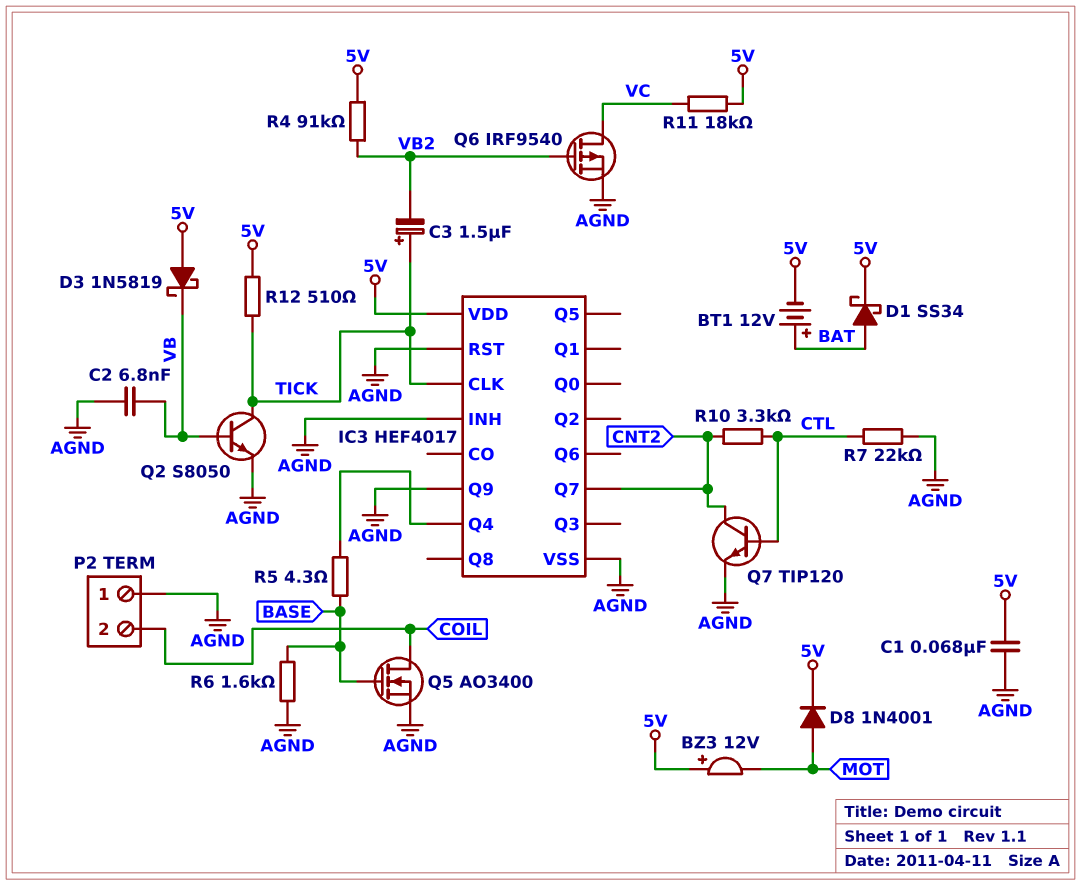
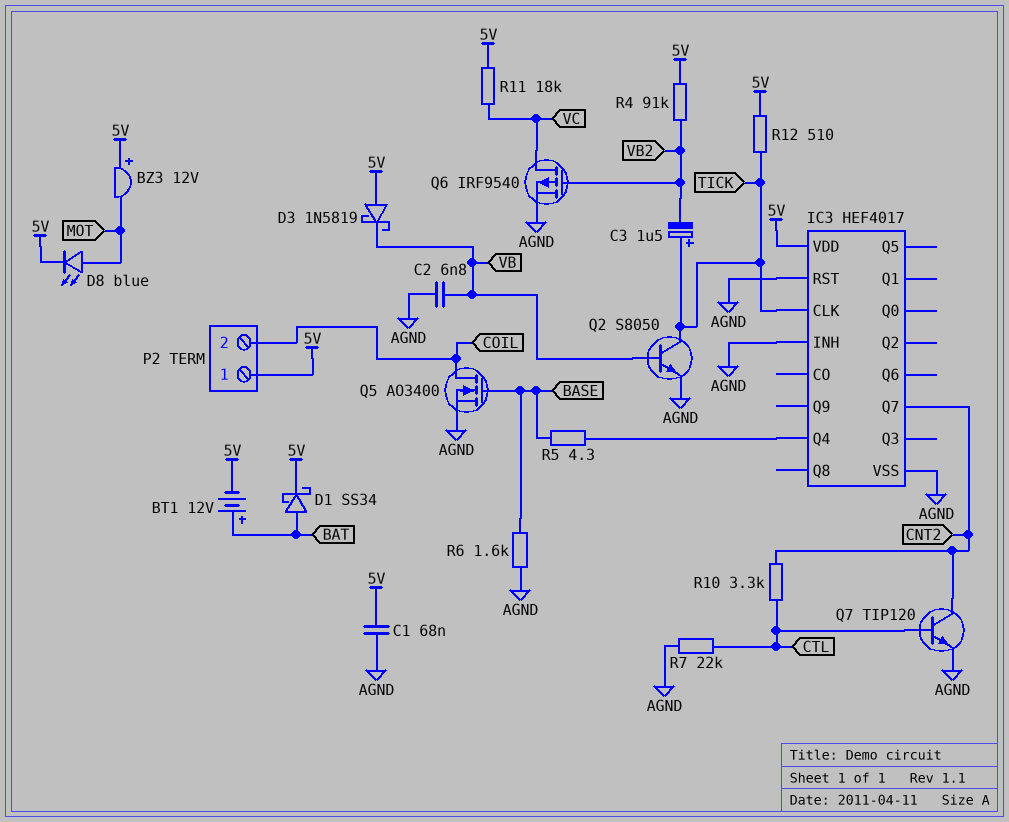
D8: diode 1N4001 (A MOT, K 5V) -> LED blue (A MOT, K 5V)
IC3 pin Q9: AGND -> none
P2 pin 1: AGND -> 5V

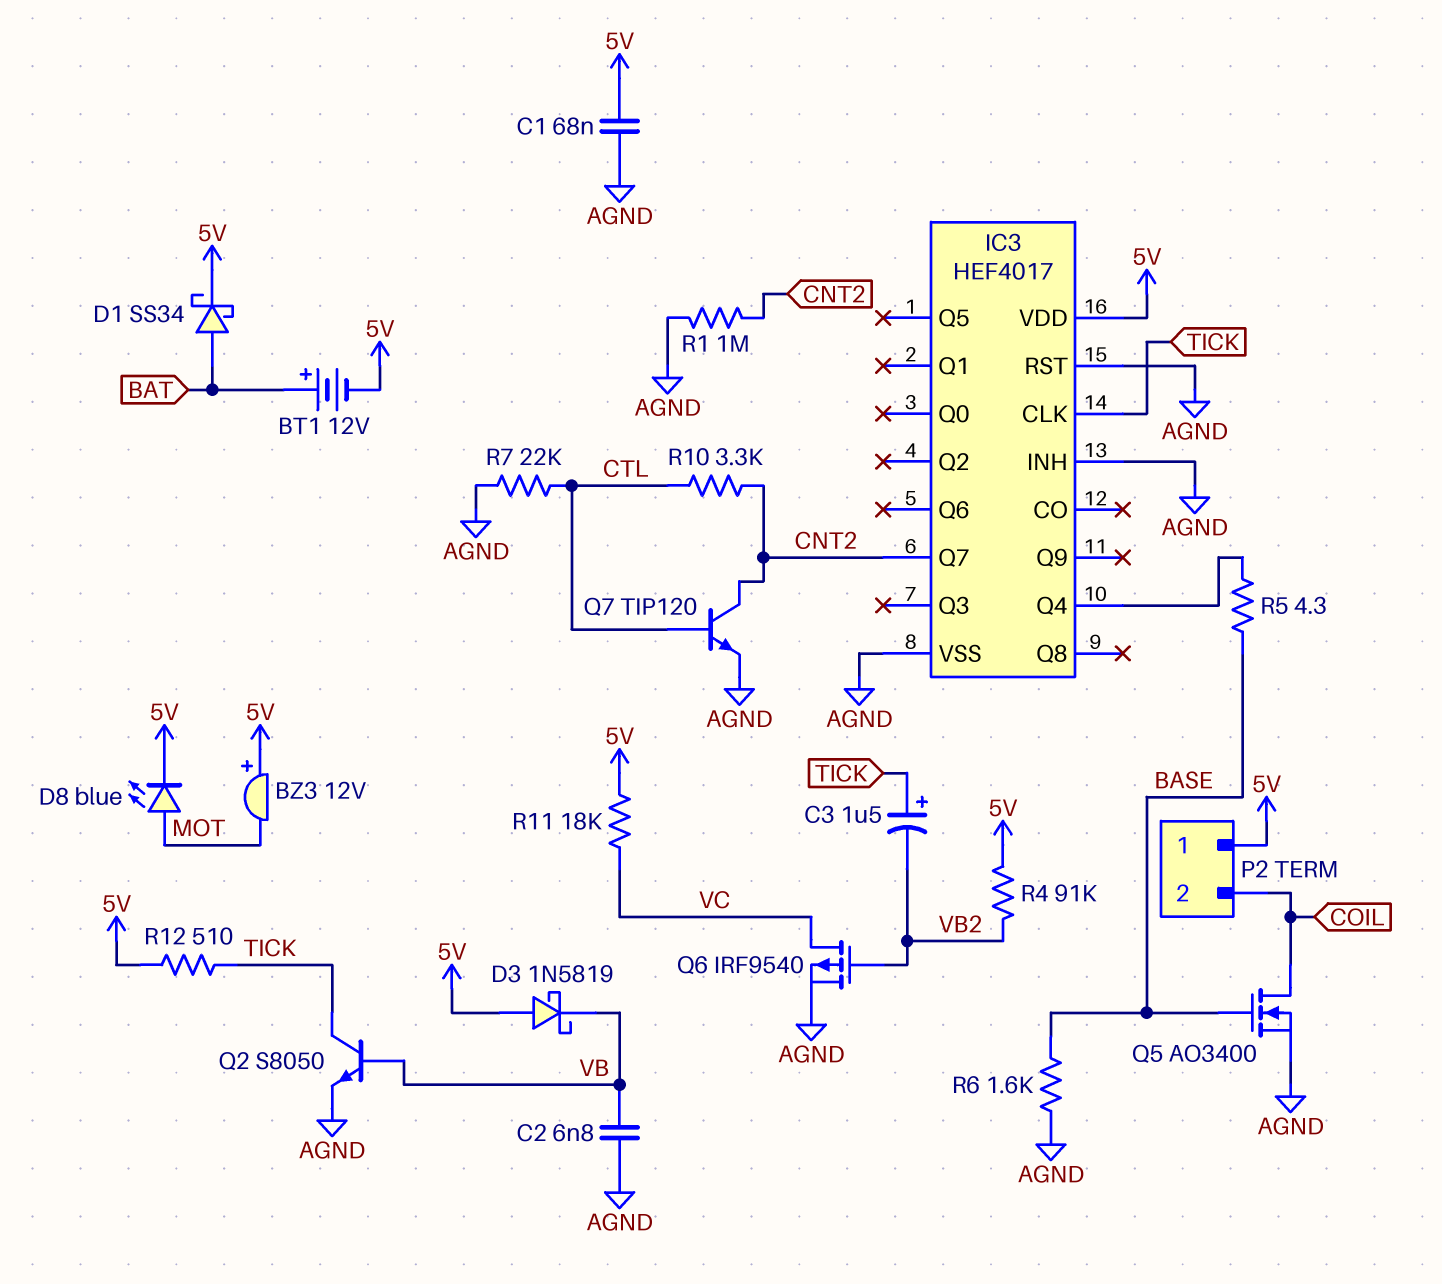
R1: none -> 1M (AGND, CNT2)

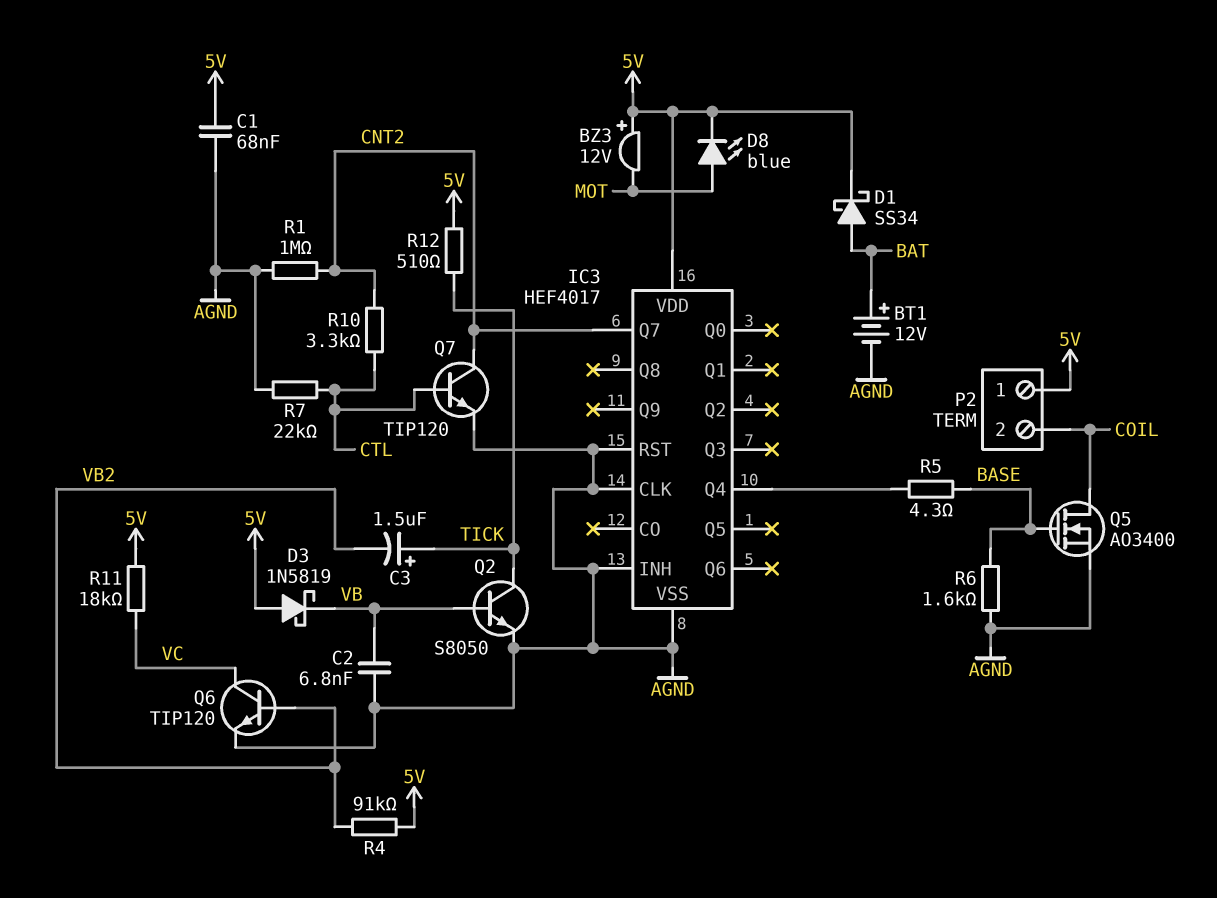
BT1: 12V (plus BAT, minus 5V) -> 12V (plus BAT, minus AGND)
IC3 pin CLK: TICK -> AGND
Q6: PMOS IRF9540 (G VB2, D VC, S AGND) -> NPN TIP120 (B VB2, C VC, E AGND)

